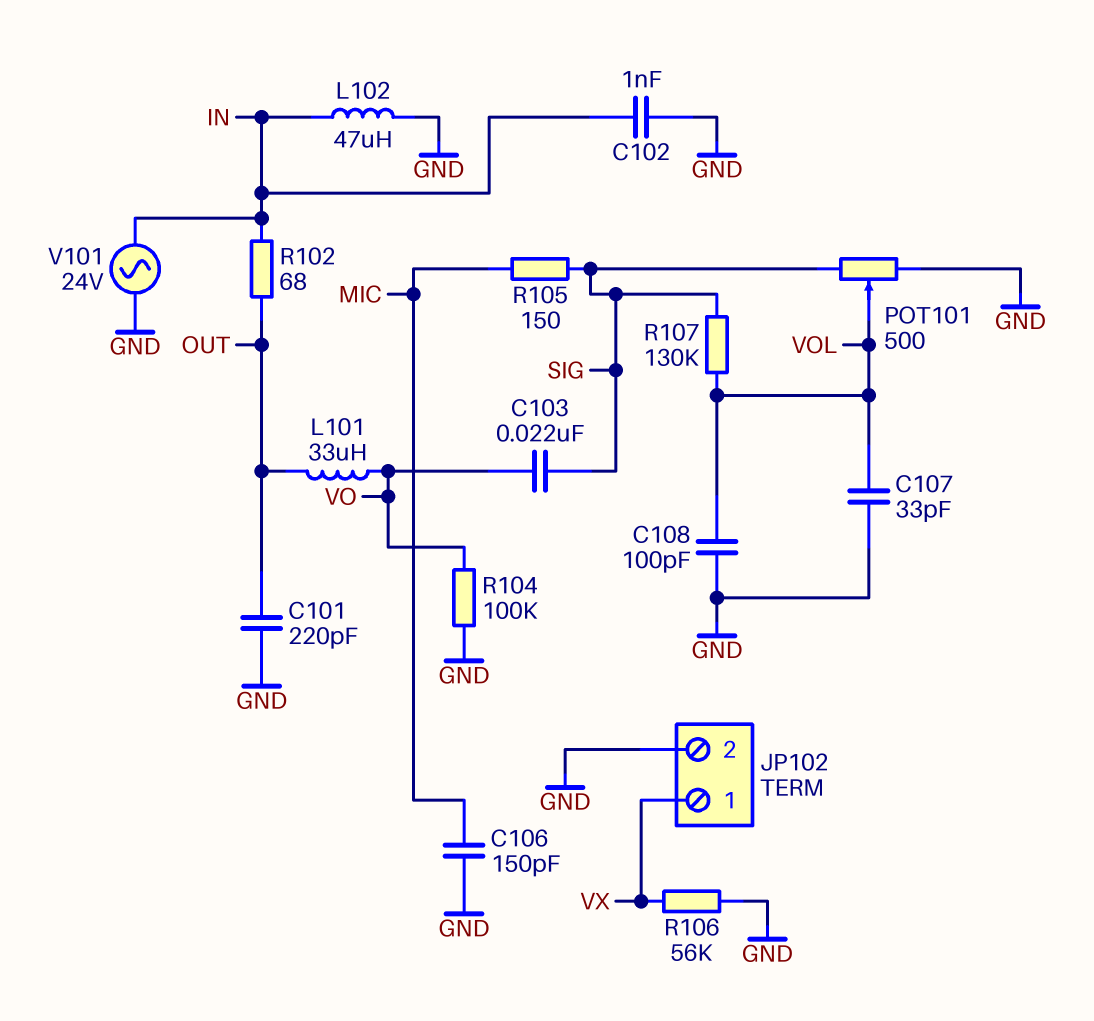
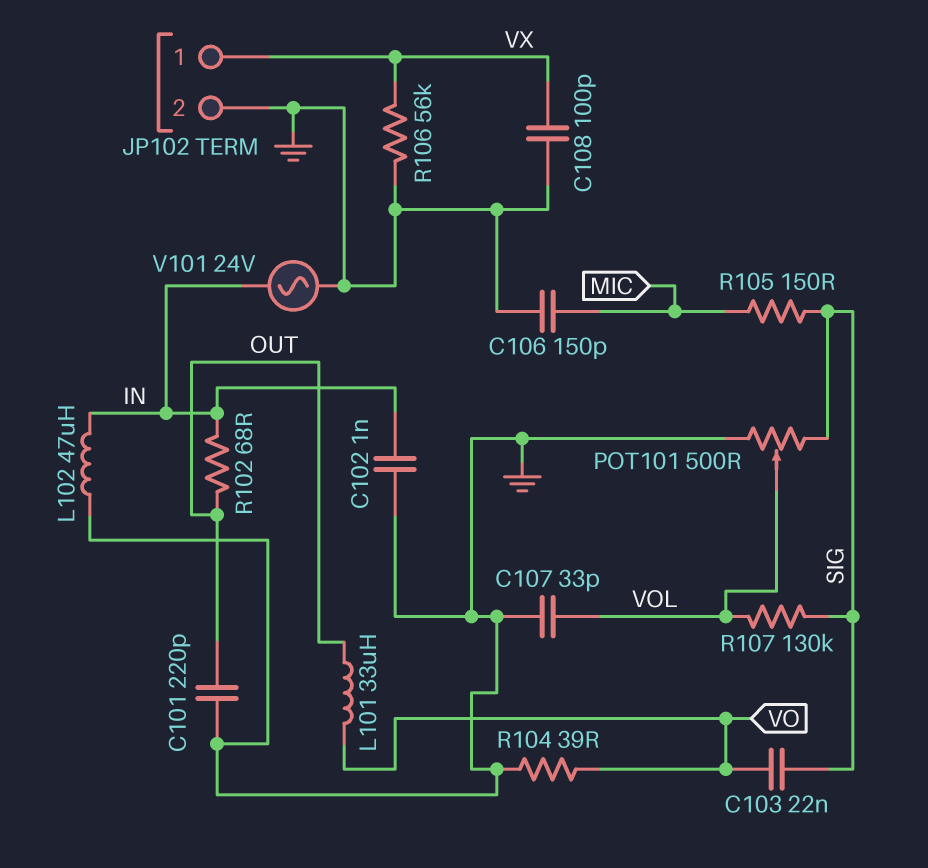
C108: 100pF (GND, VOL) -> 100pF (GND, VX)
R104: 100k (GND, VO) -> 39 (GND, VO)

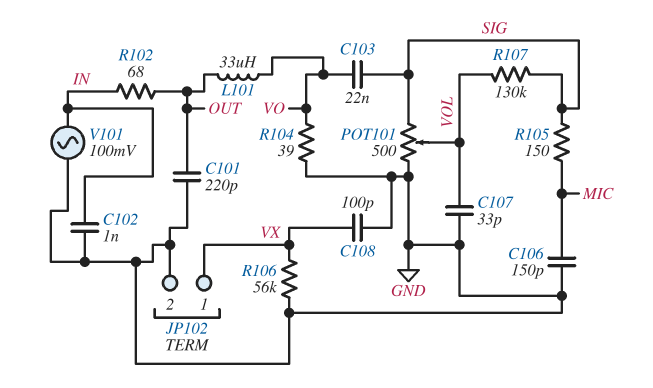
L102: 47uH (GND, IN) -> none
V101: AC 24V (GND, IN) -> AC 100mV (GND, IN)

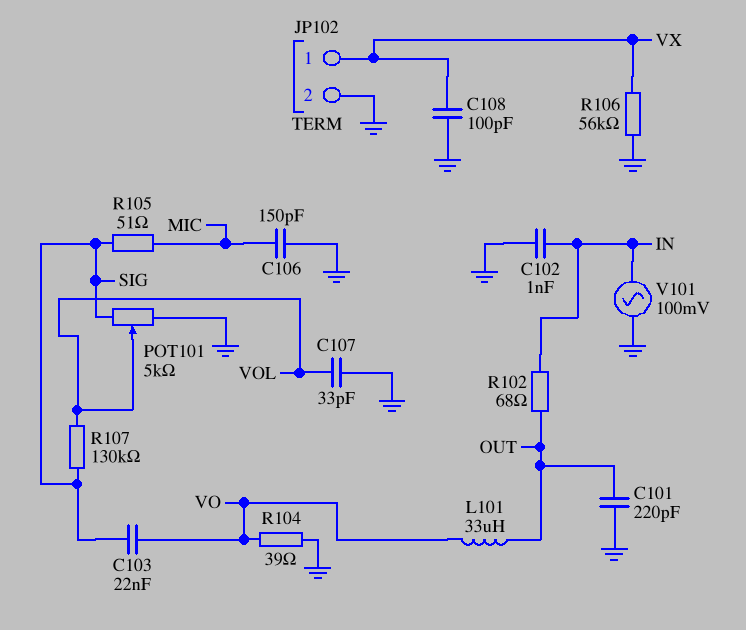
POT101: 500 (GND, SIG, wiper VOL) -> 5k (GND, SIG, wiper VOL)
R105: 150 (MIC, SIG) -> 51 (MIC, SIG)

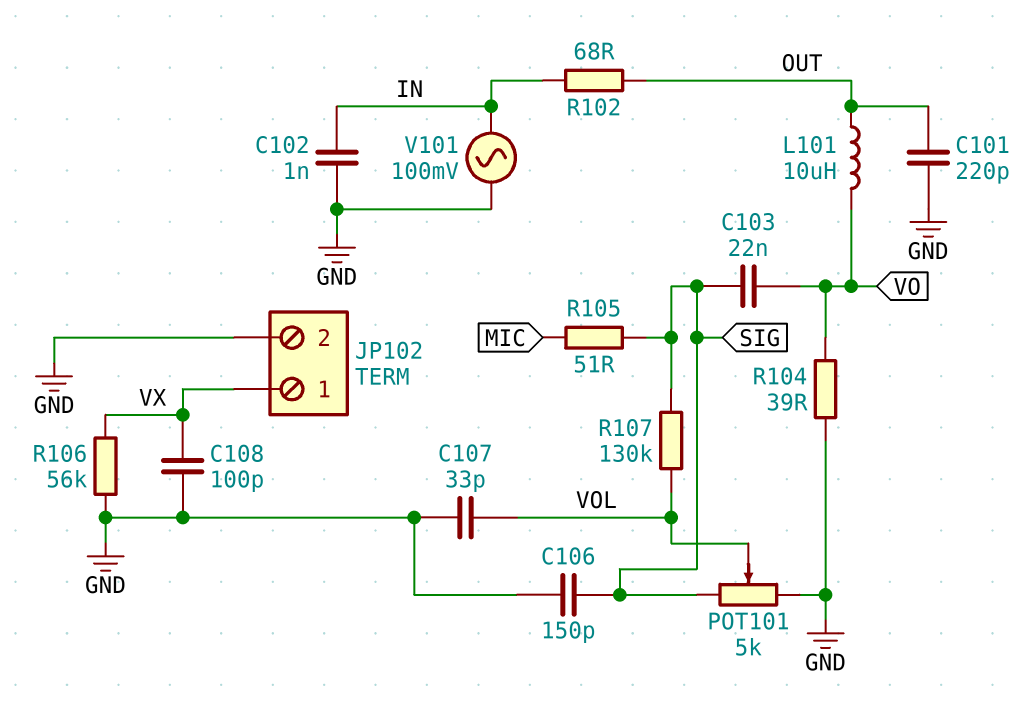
C106: 150pF (GND, MIC) -> 150pF (GND, SIG)
L101: 33uH (OUT, VO) -> 10uH (OUT, VO)

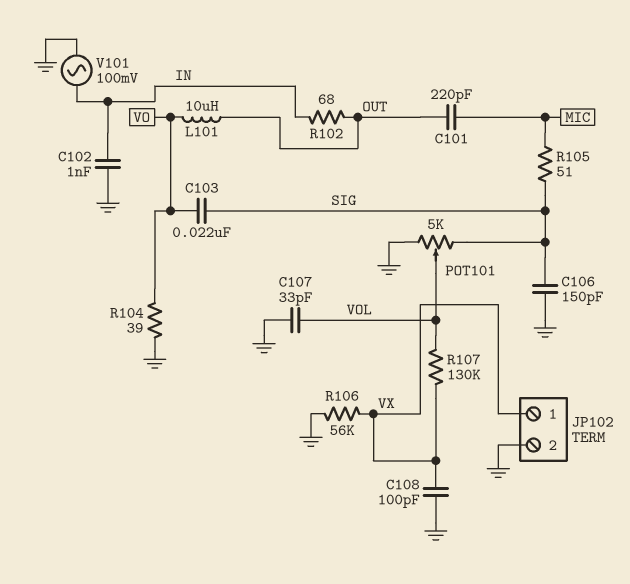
C101: 220pF (GND, OUT) -> 220pF (MIC, OUT)
R107: 130k (SIG, VOL) -> 130k (VOL, VX)

